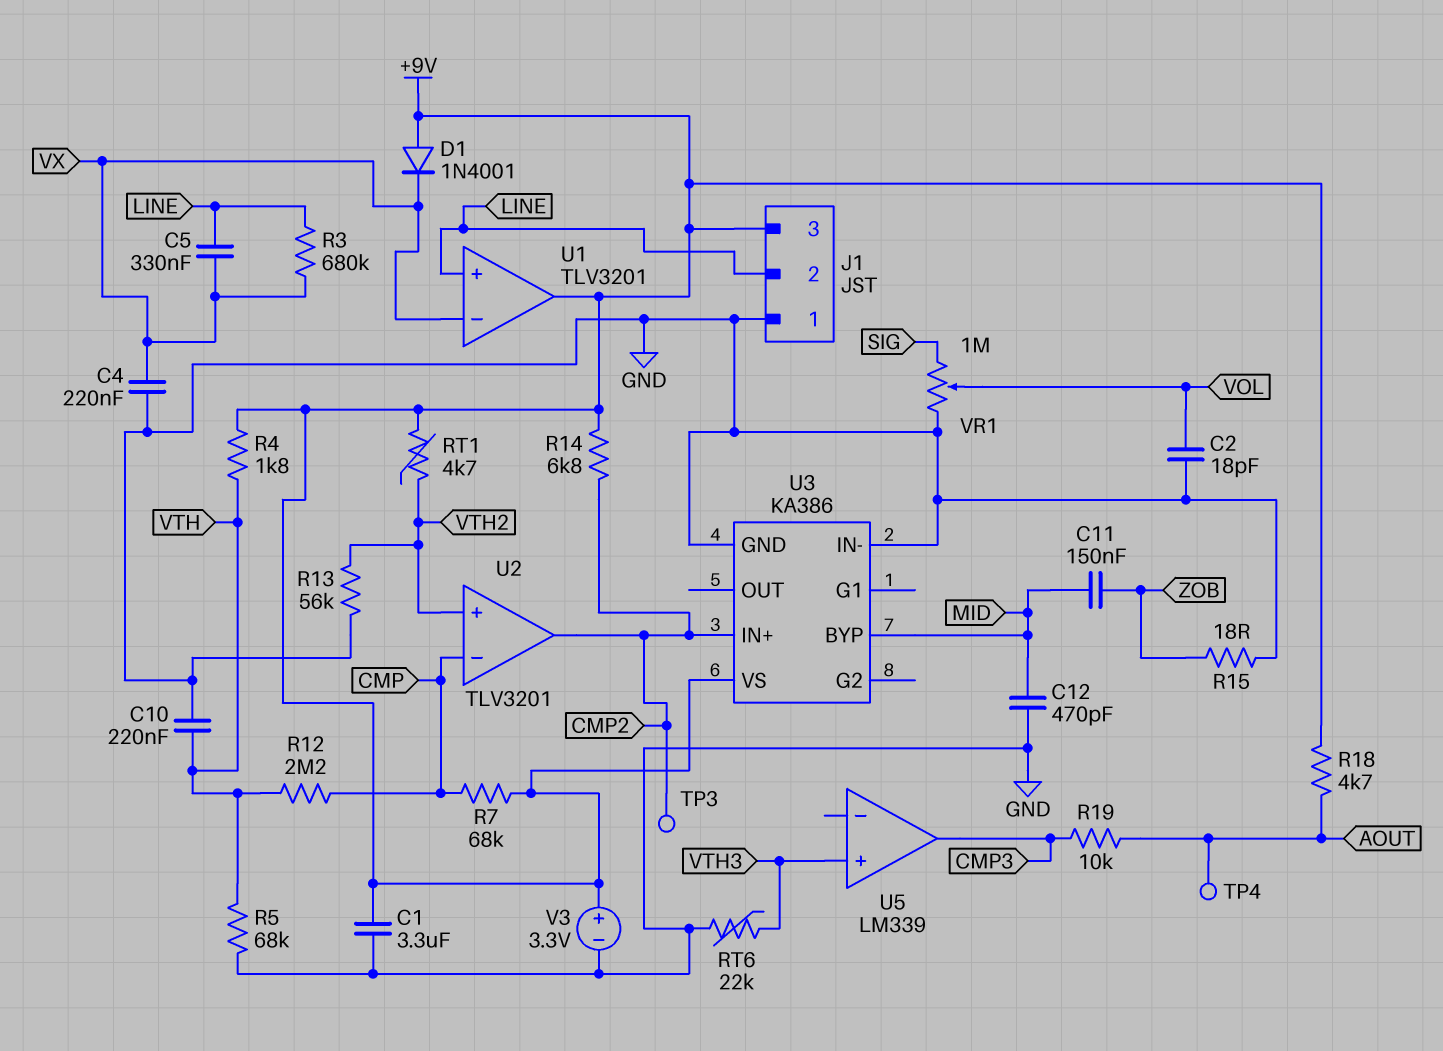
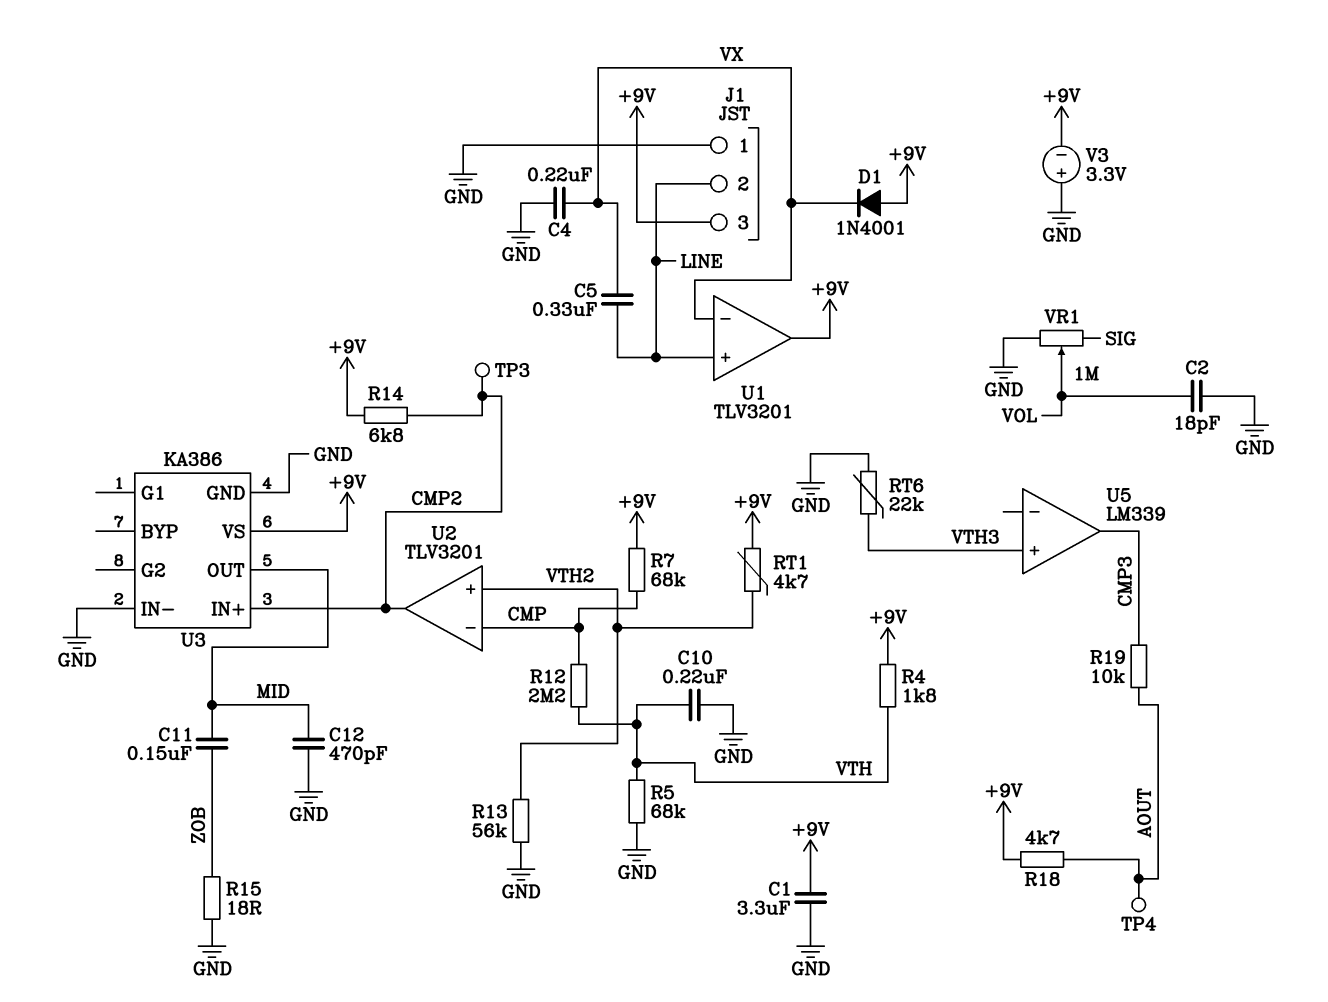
R3: 680k (LINE, VX) -> none
U3 pin BYP: MID -> none
U3 pin OUT: none -> MID
V3: 3.3V (plus +9V, minus GND) -> 3.3V (plus GND, minus +9V)

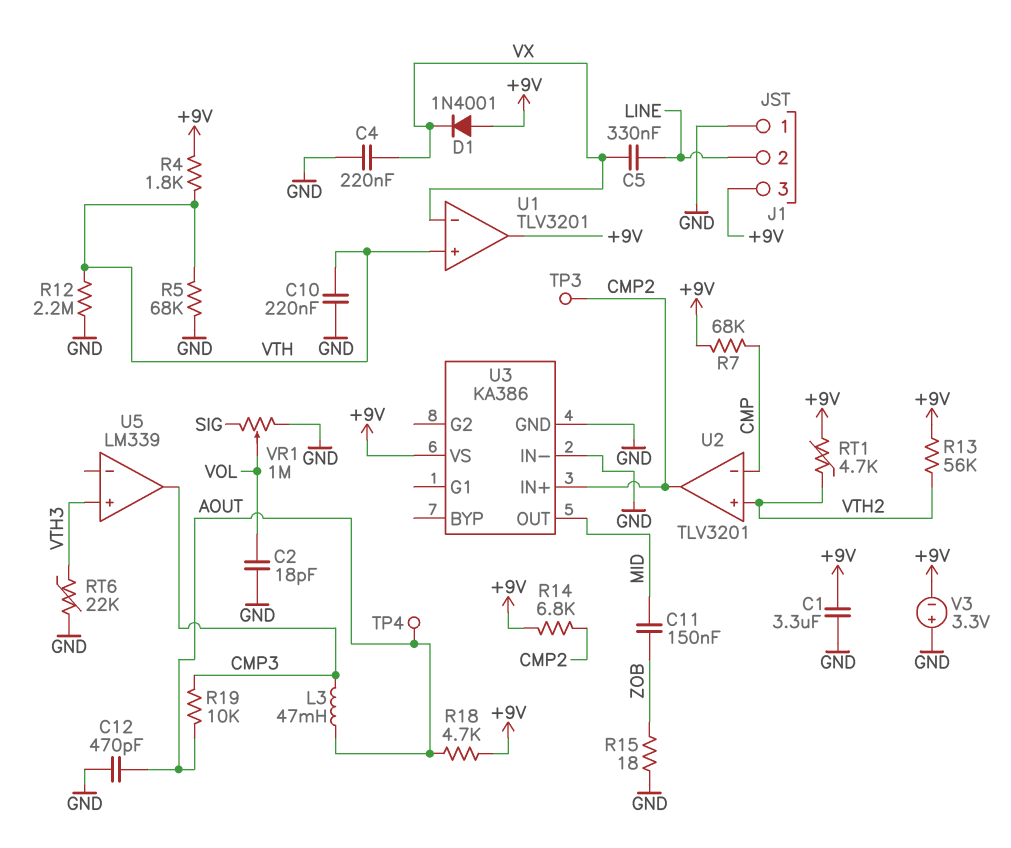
C12: 470pF (GND, MID) -> 470pF (AOUT, GND)
L3: none -> 47mH (AOUT, CMP3)
R12: 2.2M (CMP, VTH) -> 2.2M (GND, VTH)
R13: 56k (GND, VTH2) -> 56k (+9V, VTH2)
U1 pin in+: LINE -> VTH

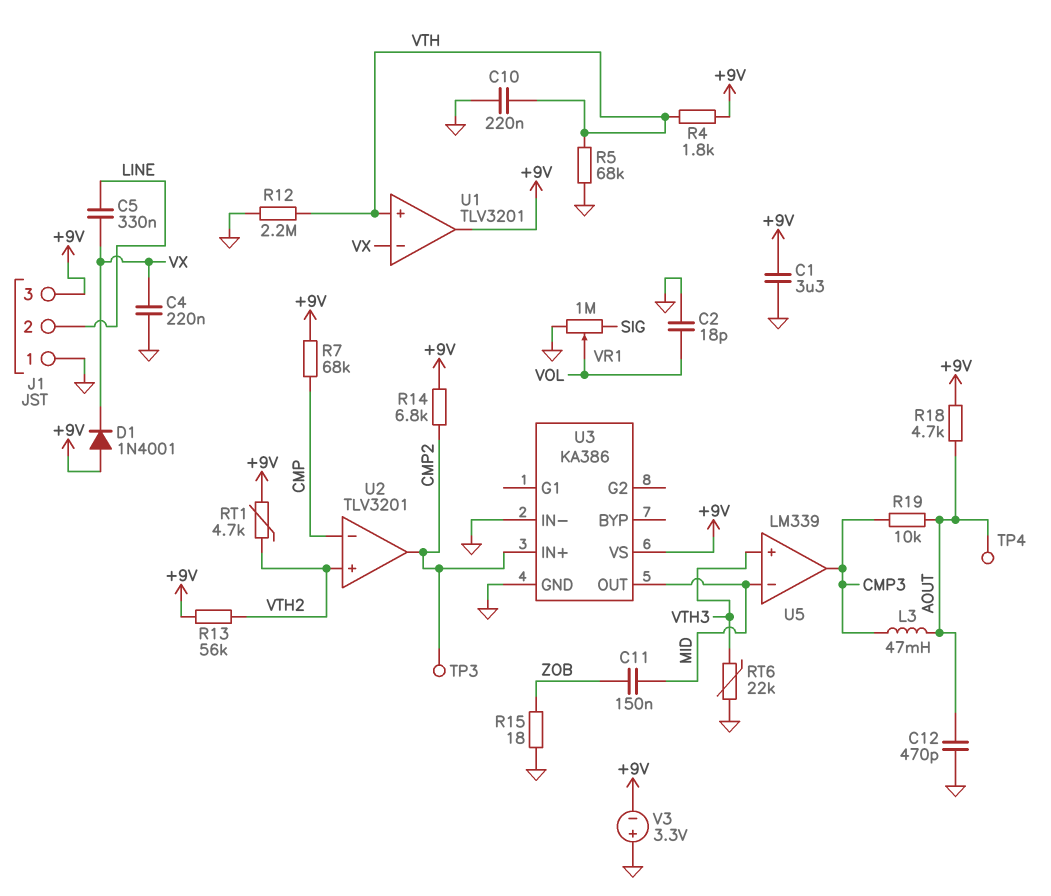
U5 pin in-: none -> MID

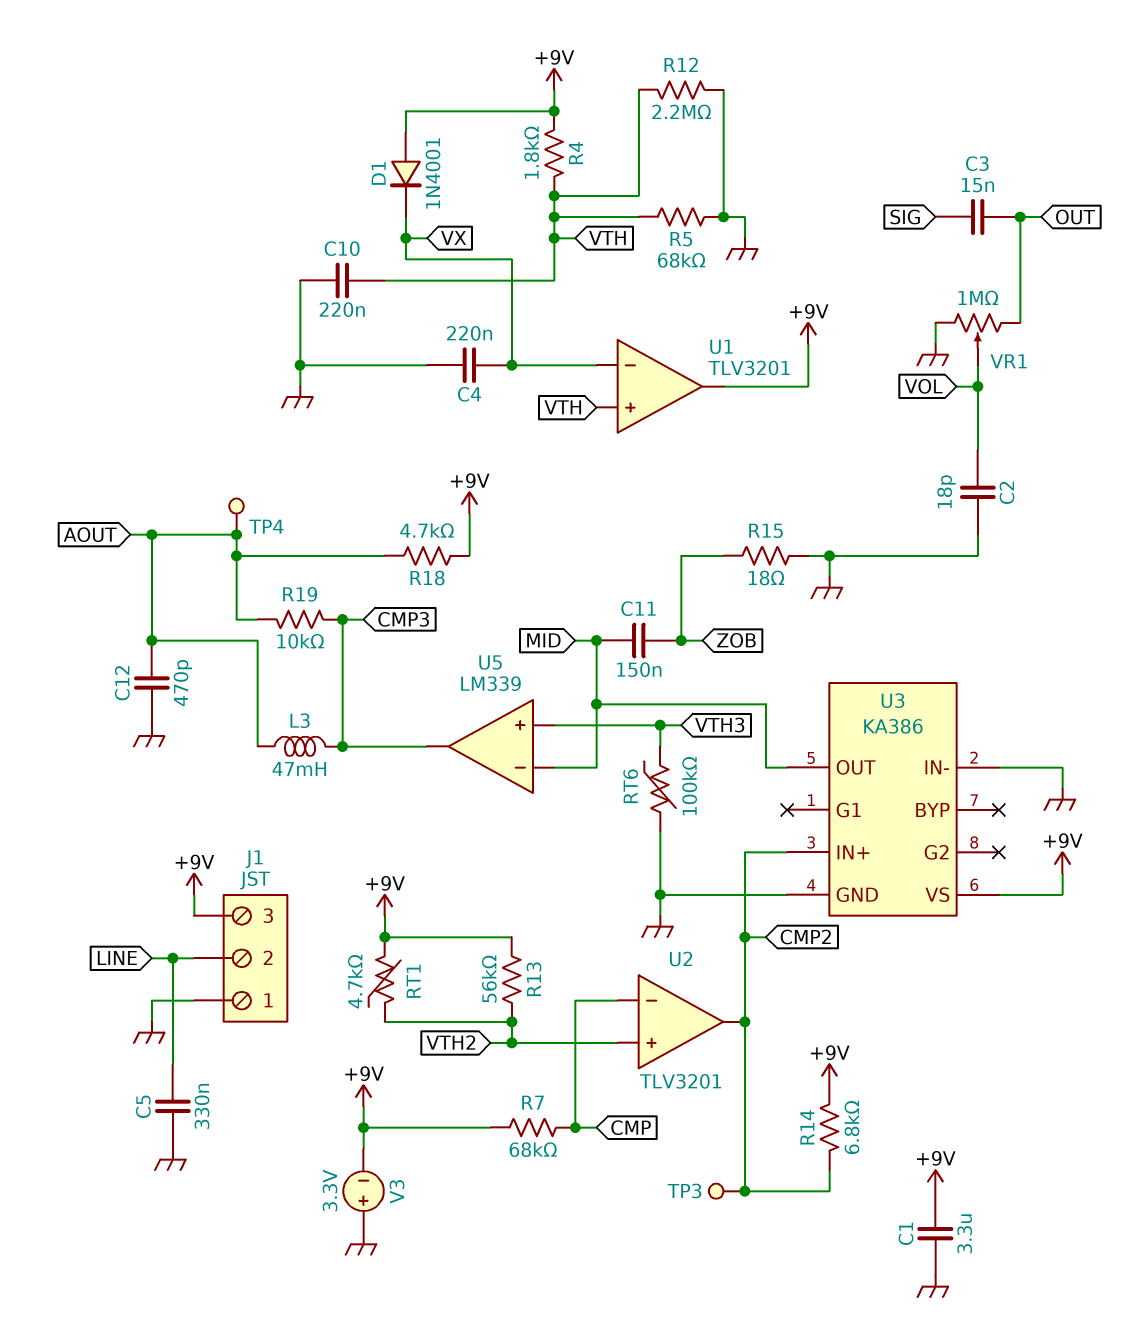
C3: none -> 15nF (OUT, SIG)
C5: 330nF (LINE, VX) -> 330nF (GND, LINE)
RT6: 22k (GND, VTH3) -> 100k (GND, VTH3)
VR1: 1M (GND, SIG, wiper VOL) -> 1M (GND, OUT, wiper VOL)

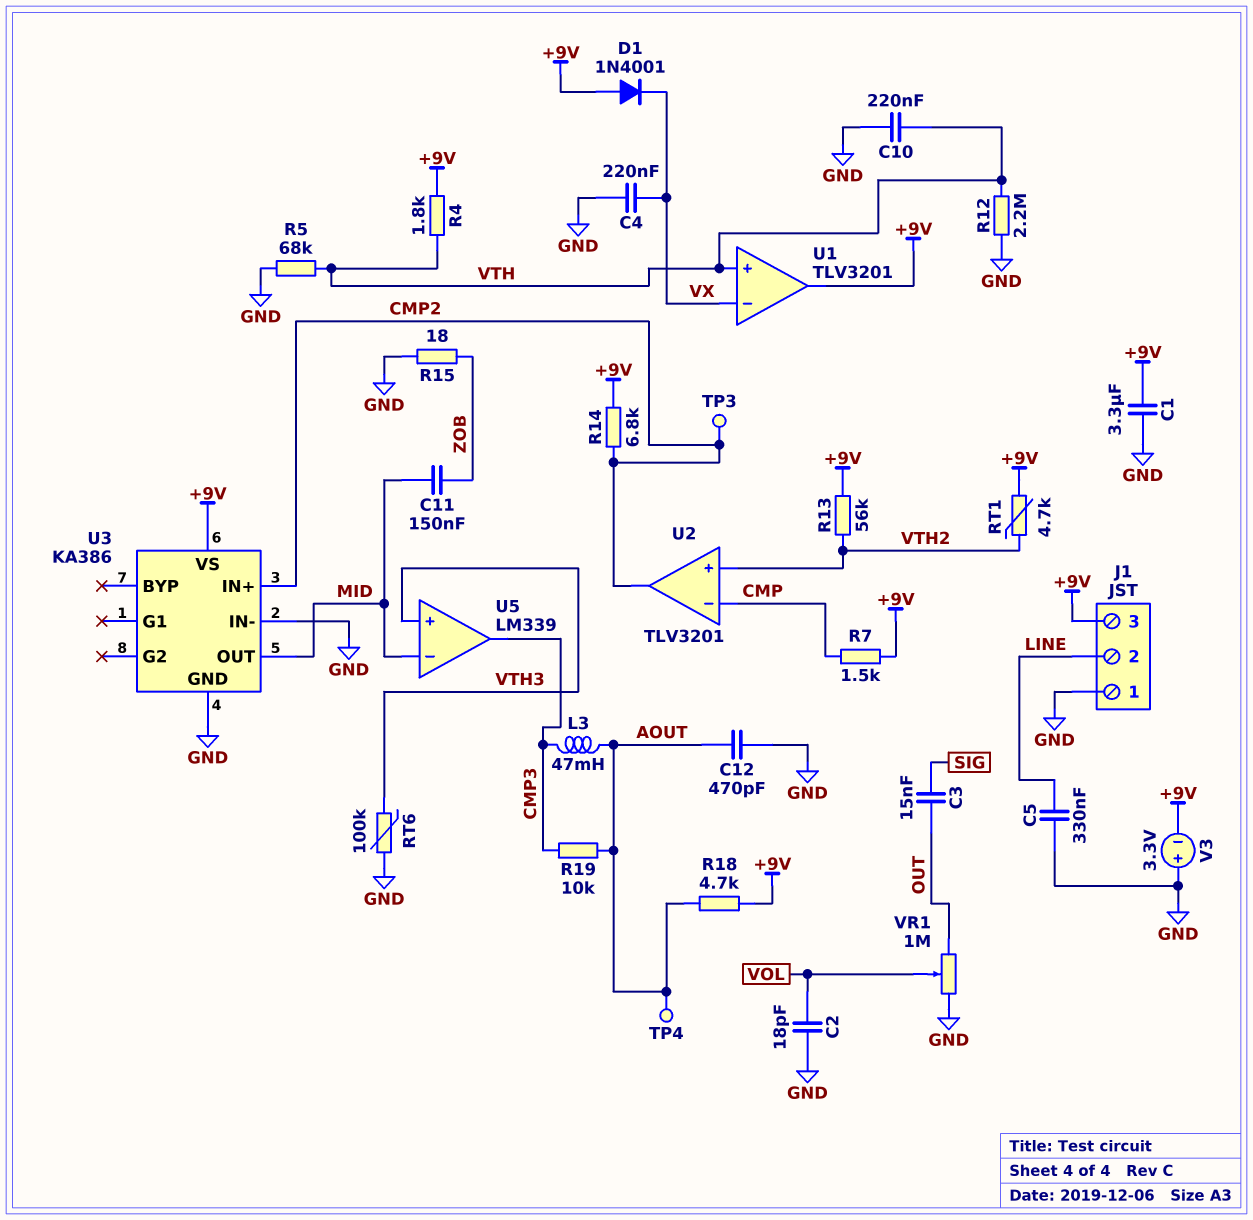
R7: 68k (+9V, CMP) -> 1.5k (+9V, CMP)

